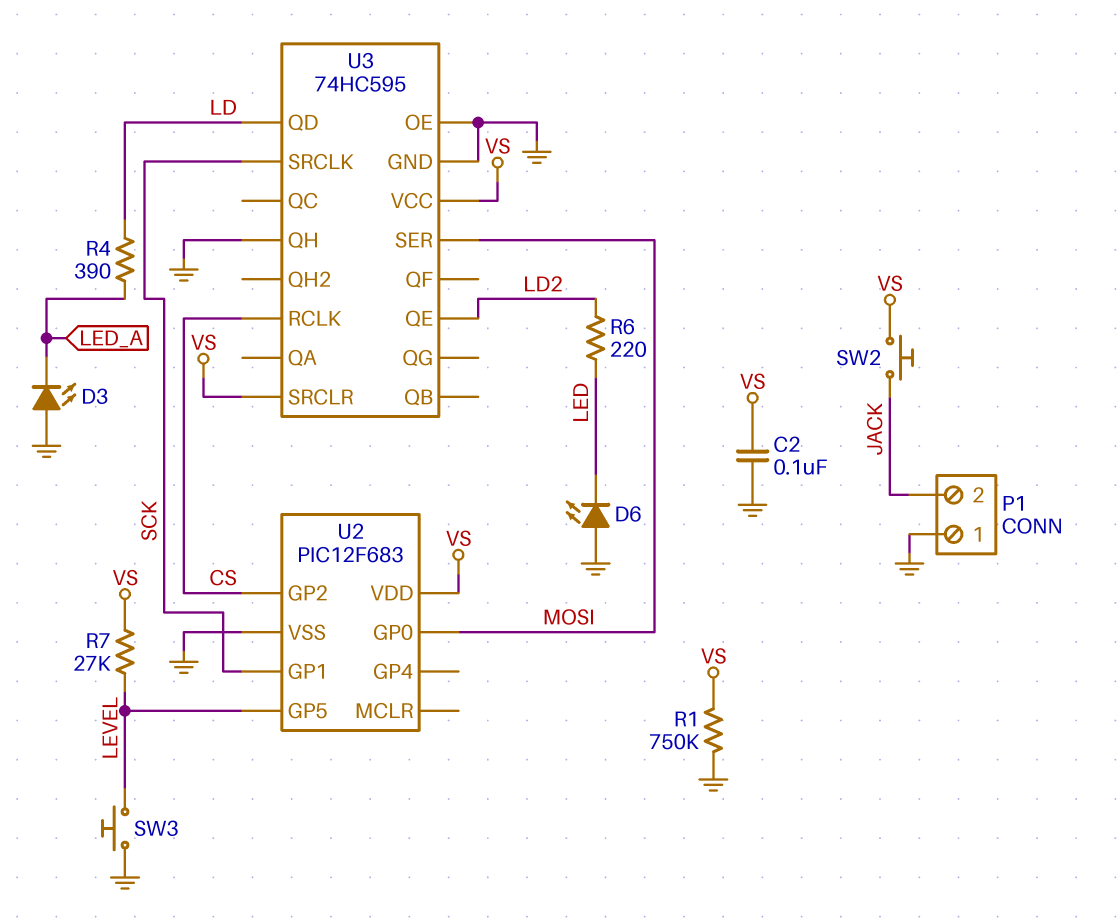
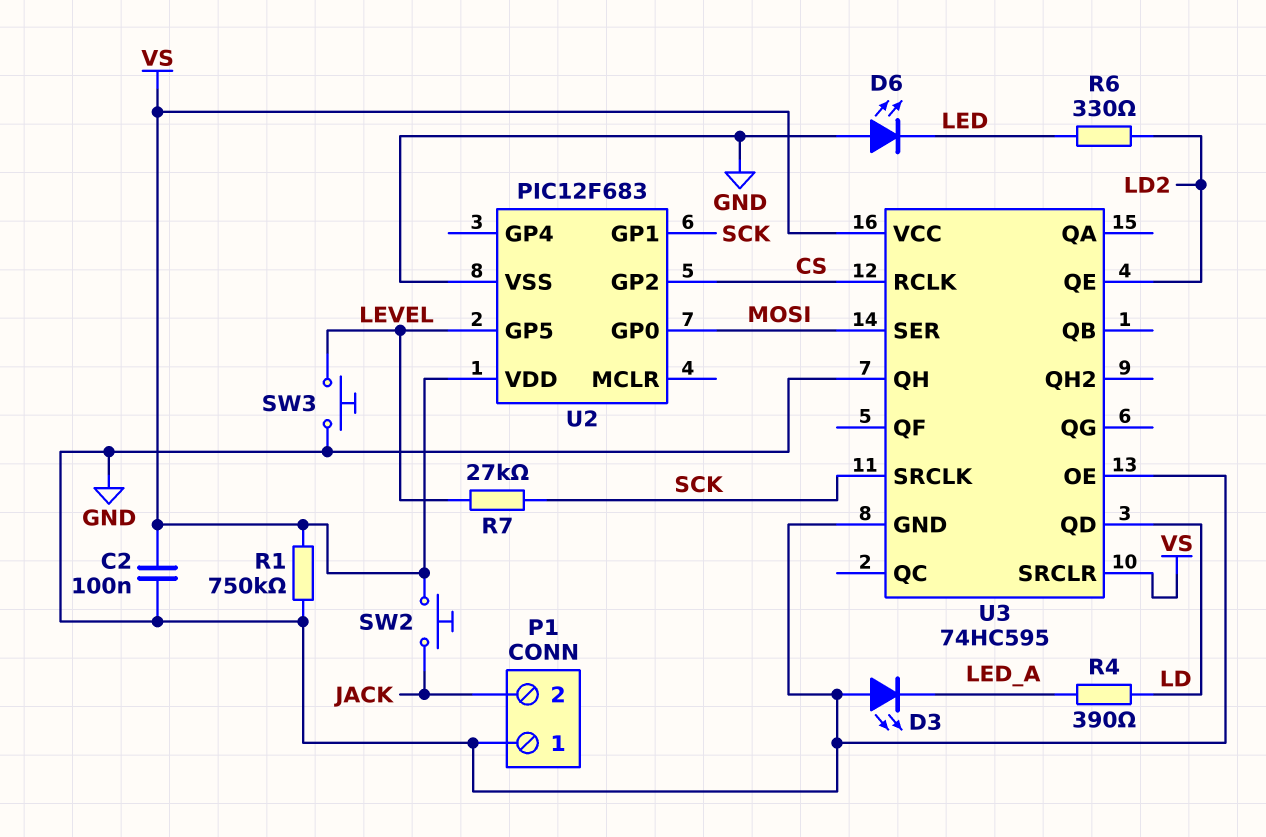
R6: 220 (LD2, LED) -> 330 (LD2, LED)
R7: 27k (LEVEL, VS) -> 27k (LEVEL, SCK)

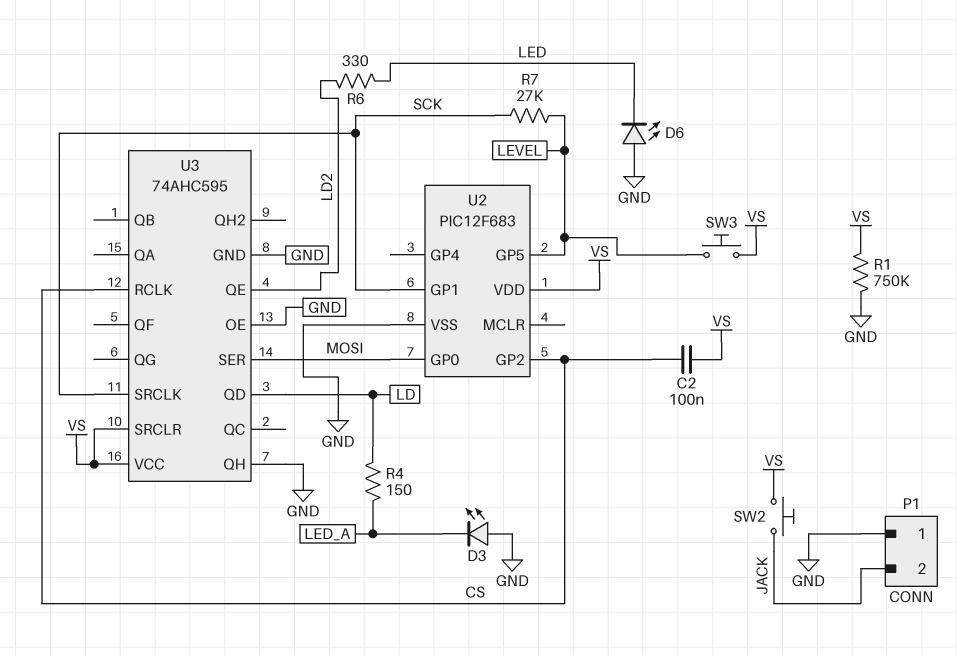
C2: 100nF (GND, VS) -> 100nF (CS, VS)
R4: 390 (LD, LED_A) -> 150 (LD, LED_A)
SW3: button (GND, LEVEL) -> button (LEVEL, VS)
U3: 74HC595 -> 74AHC595

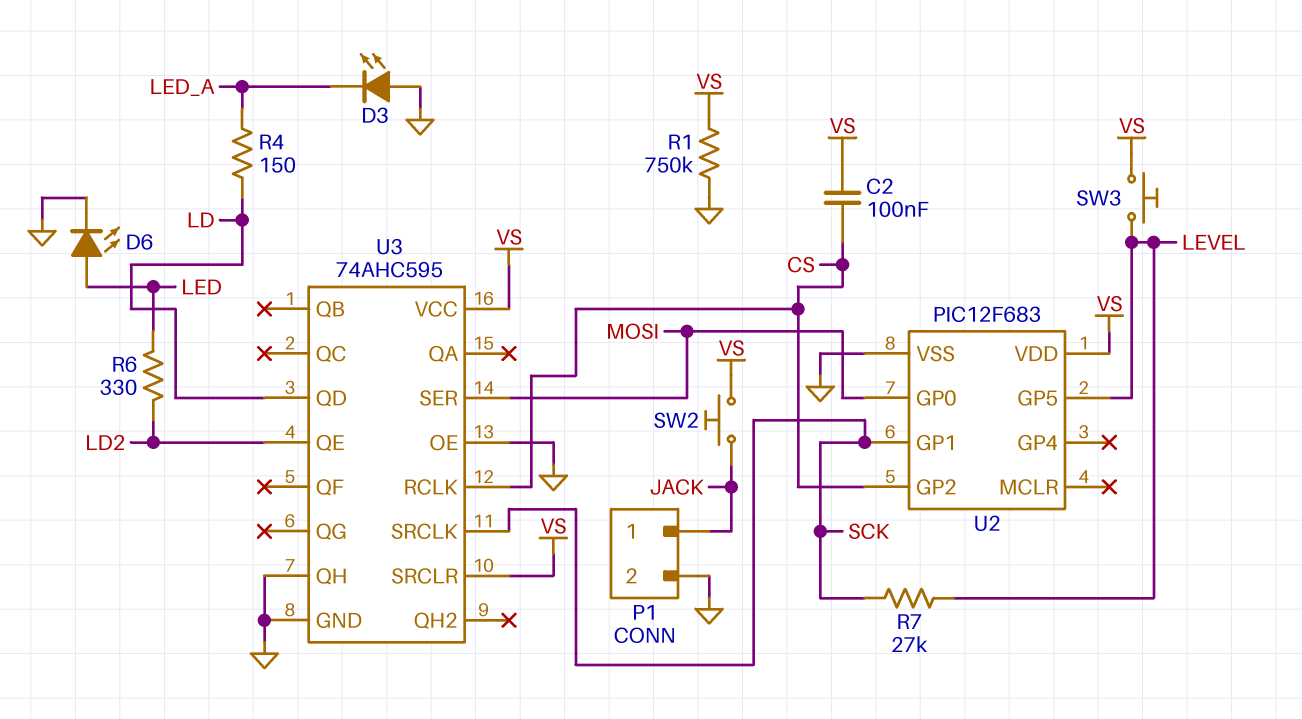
D6: LED (A GND, K LED) -> LED (A LED, K GND)
P1 pin 1: GND -> JACK
P1 pin 2: JACK -> GND

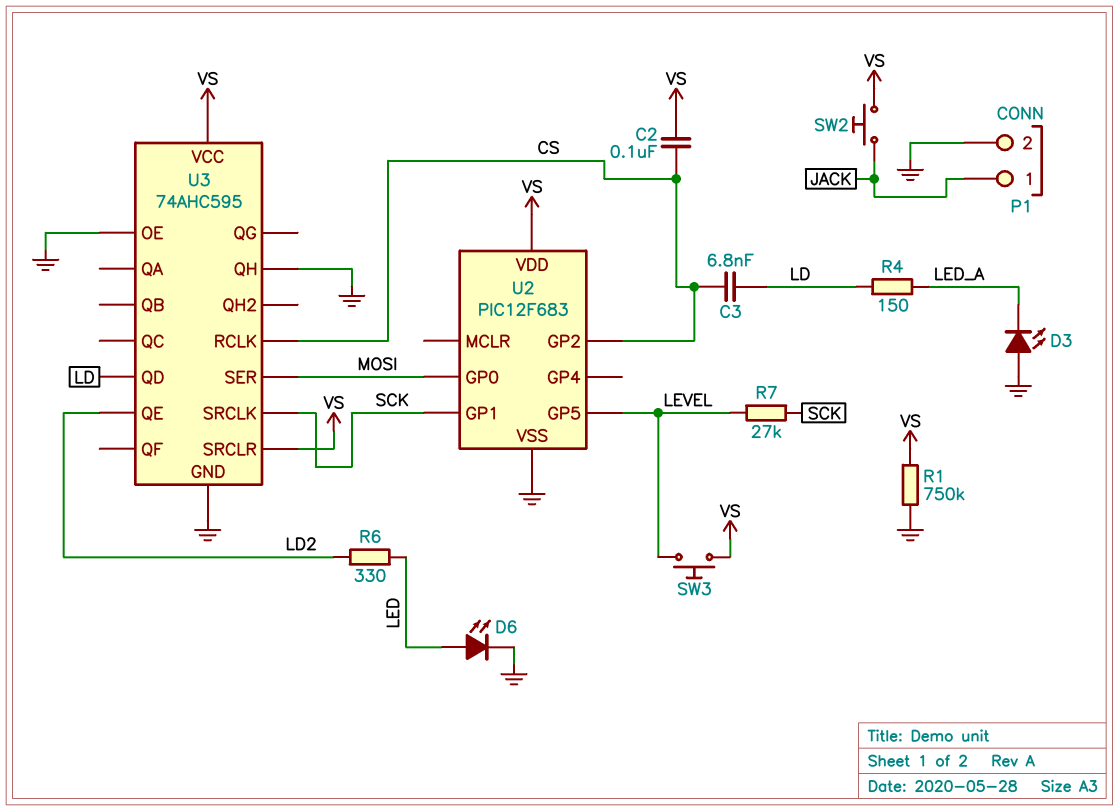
C3: none -> 6.8nF (CS, LD)

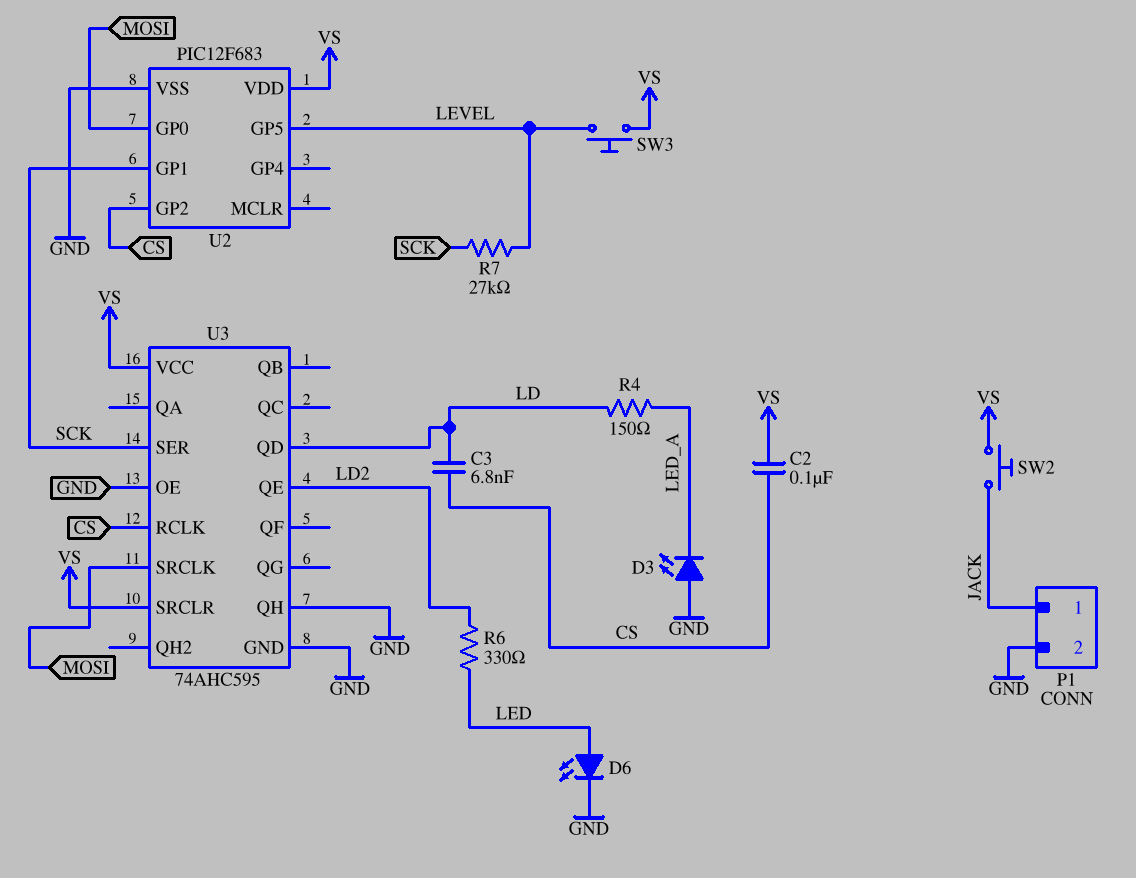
R1: 750k (GND, VS) -> none
U3 pin SER: MOSI -> SCK
U3 pin SRCLK: SCK -> MOSI

